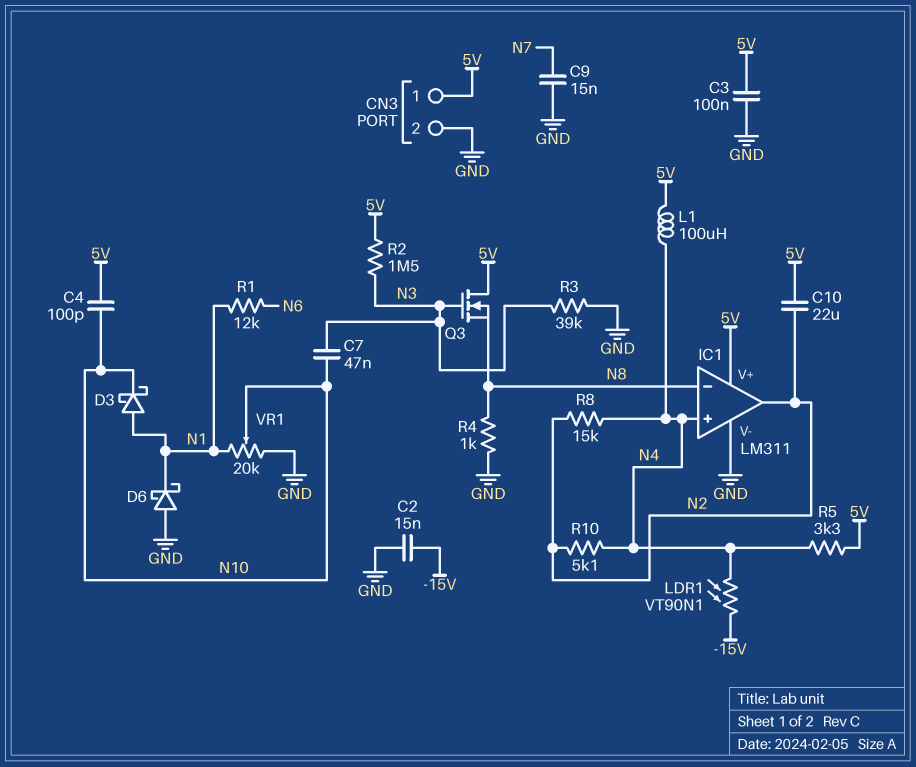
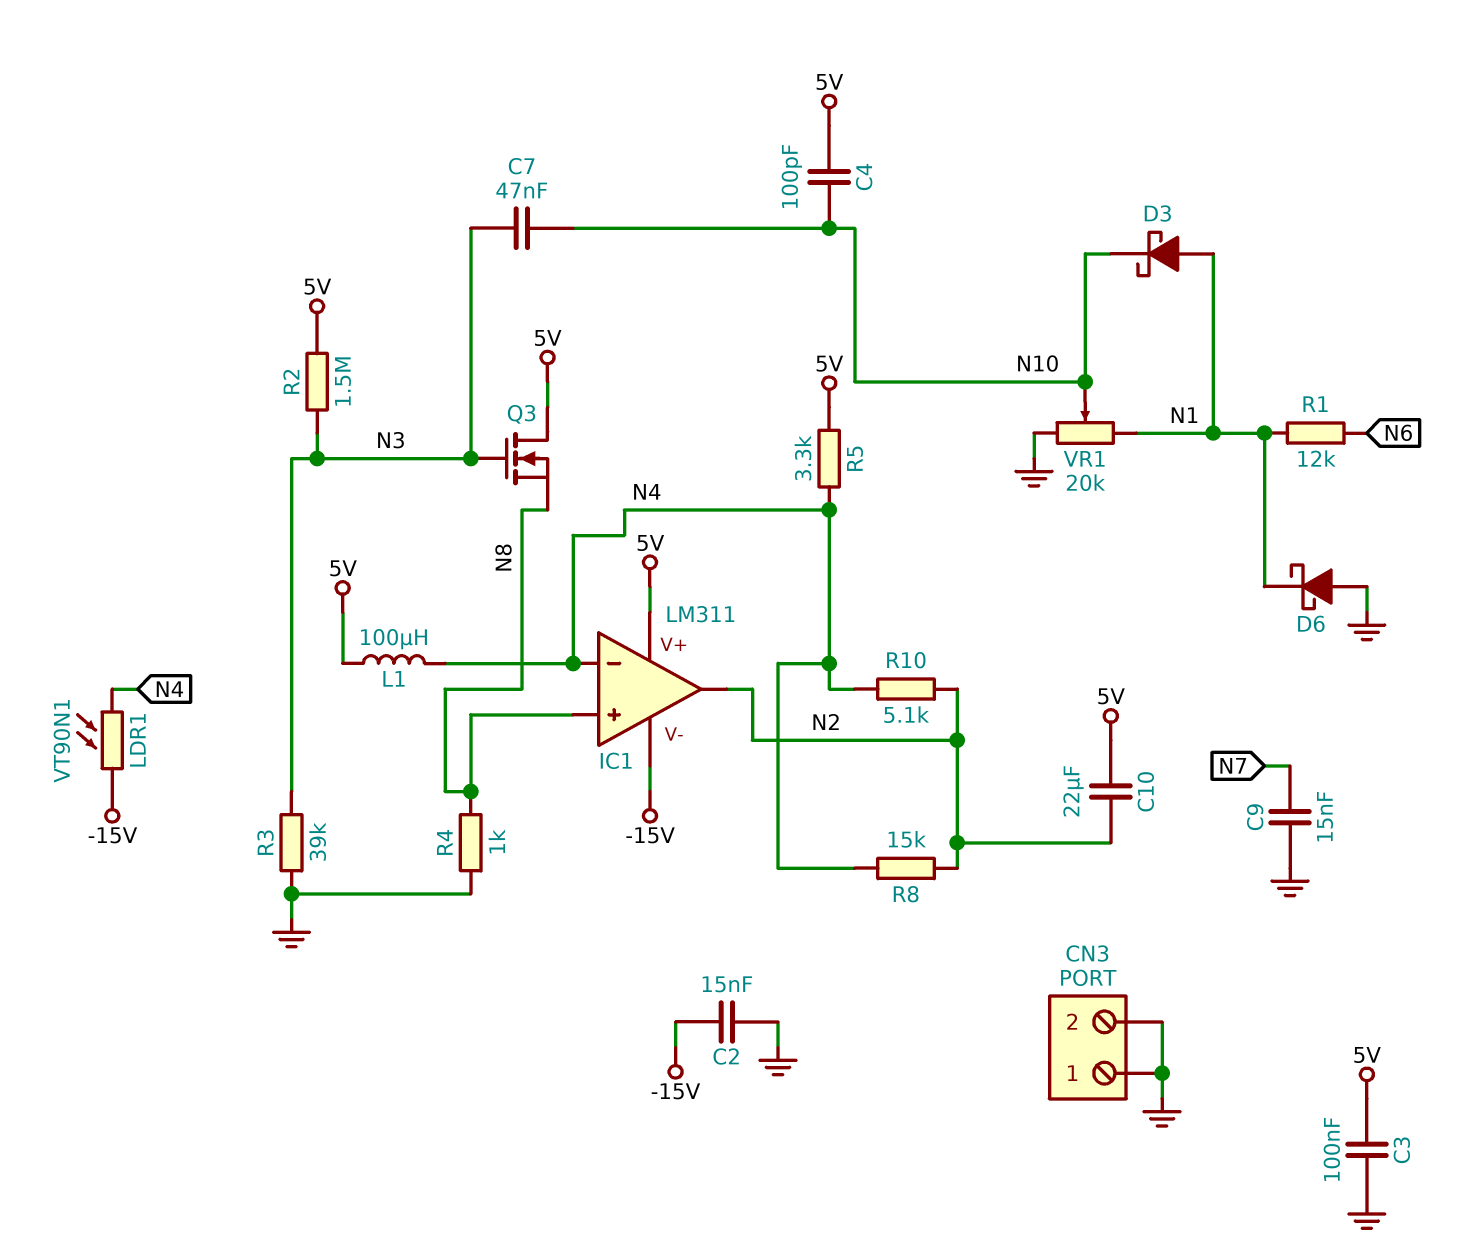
CN3 pin 1: 5V -> GND
IC1 pin V-: GND -> -15V
IC1 pin in+: N4 -> N8
IC1 pin in-: N8 -> N4

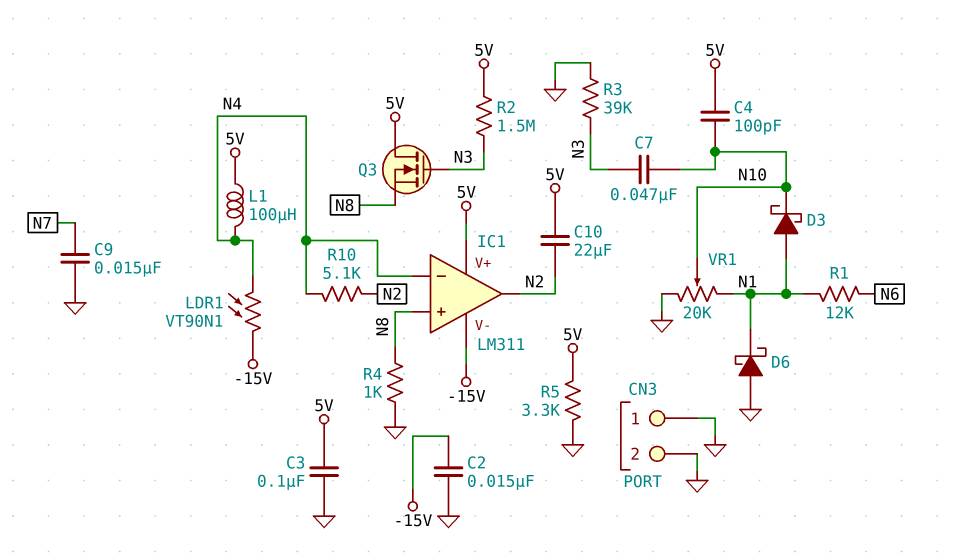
R5: 3.3k (5V, N4) -> 3.3k (5V, GND)
R8: 15k (N2, N4) -> none

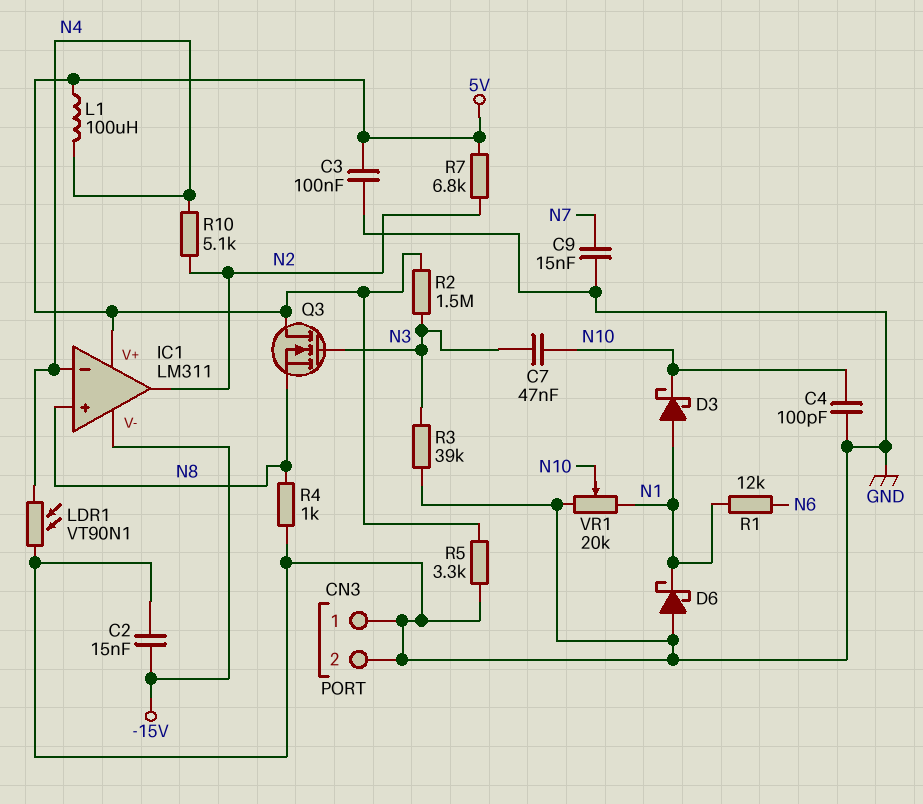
C4: 100pF (5V, N10) -> 100pF (GND, N10)
C10: 22uF (5V, N2) -> none
LDR1: VT90N1 (-15V, N4) -> VT90N1 (GND, N4)
R7: none -> 6.8k (5V, N2)

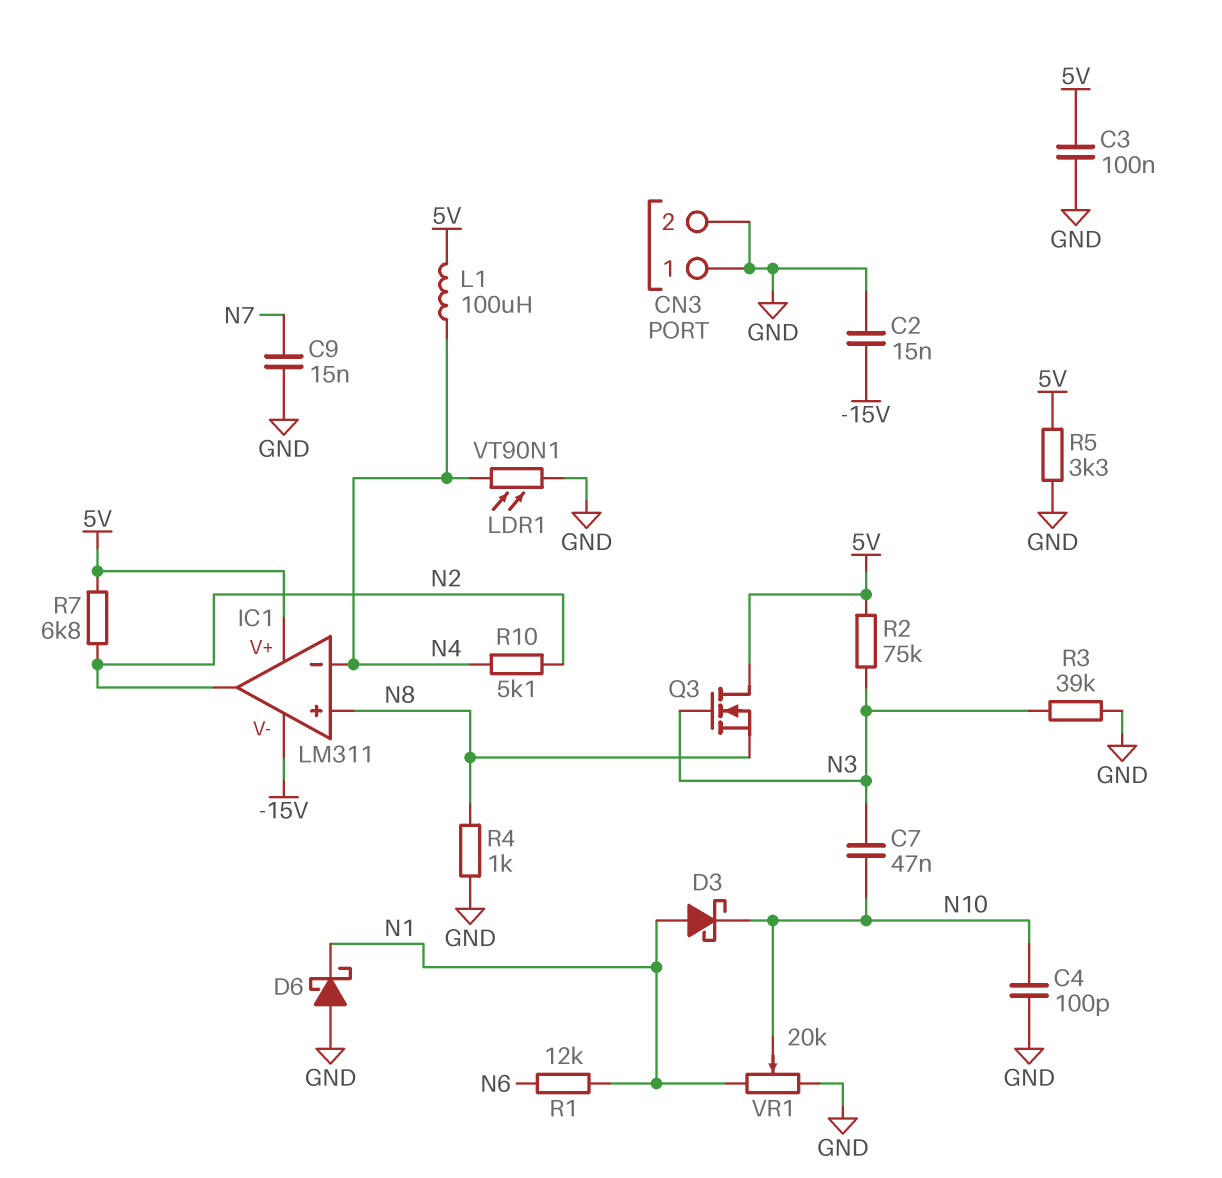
R2: 1.5M (5V, N3) -> 75k (5V, N3)

